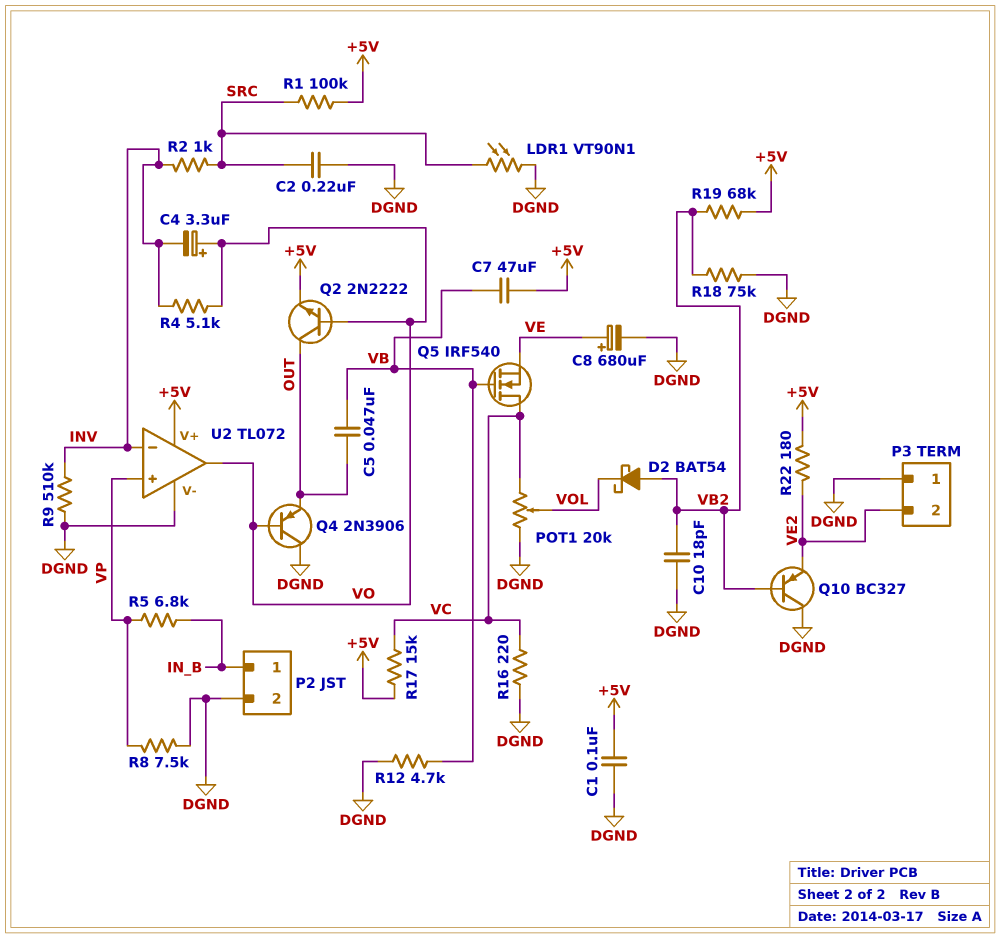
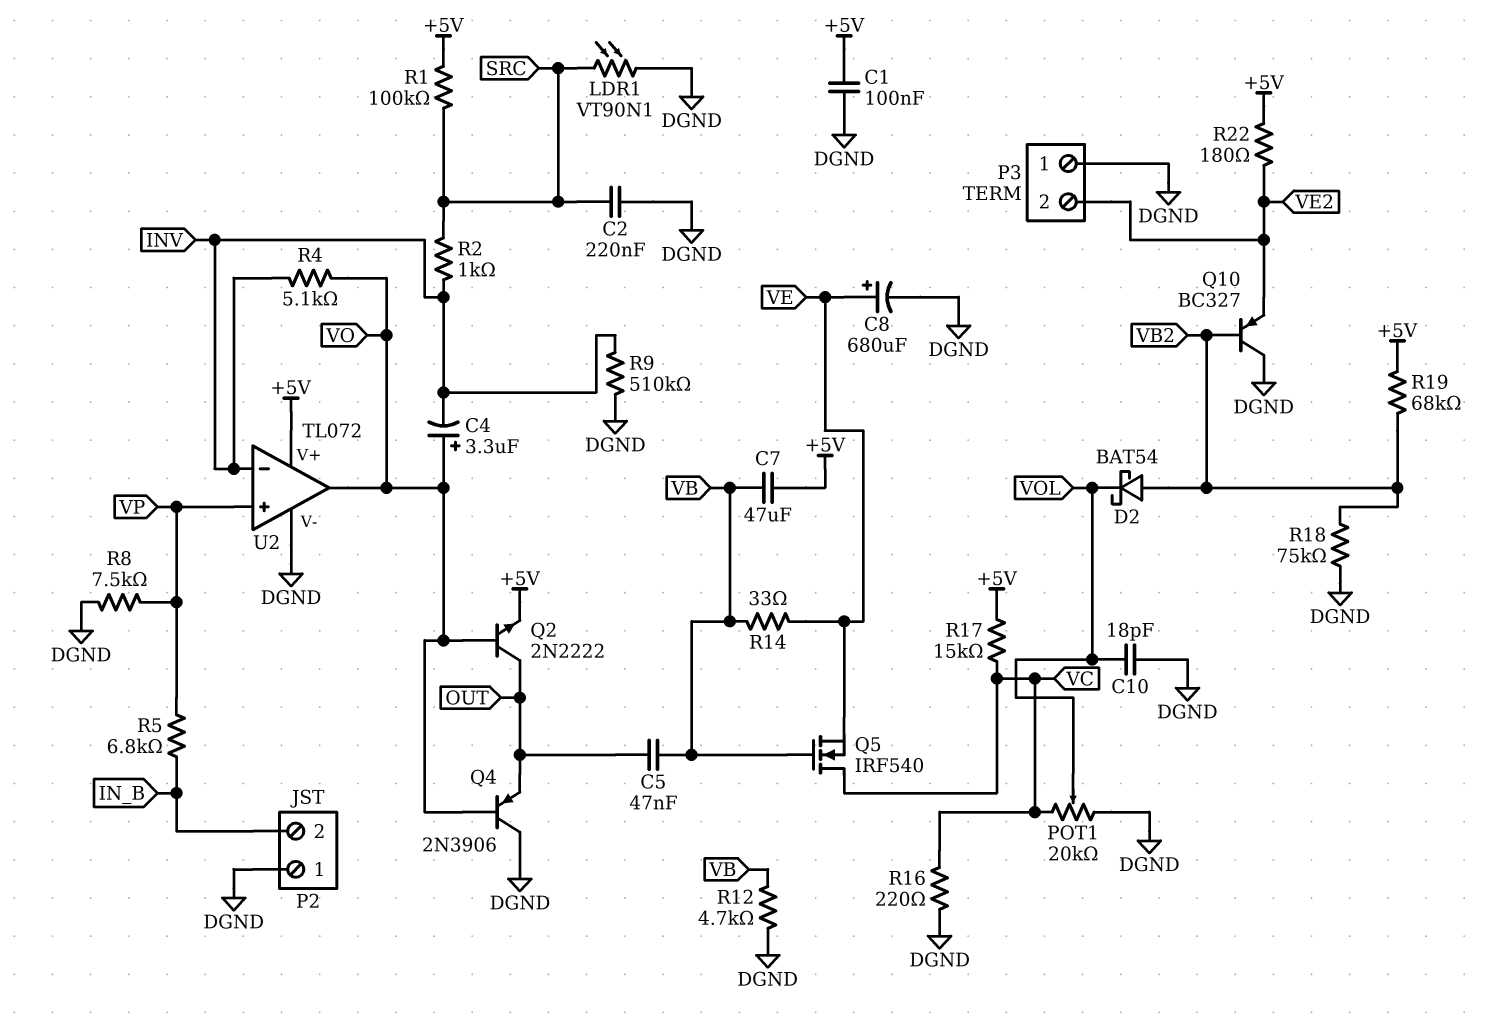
C10: 18pF (DGND, VB2) -> 18pF (DGND, VOL)
P2 pin 1: IN_B -> DGND
P2 pin 2: DGND -> IN_B
R14: none -> 33 (VB, VE)

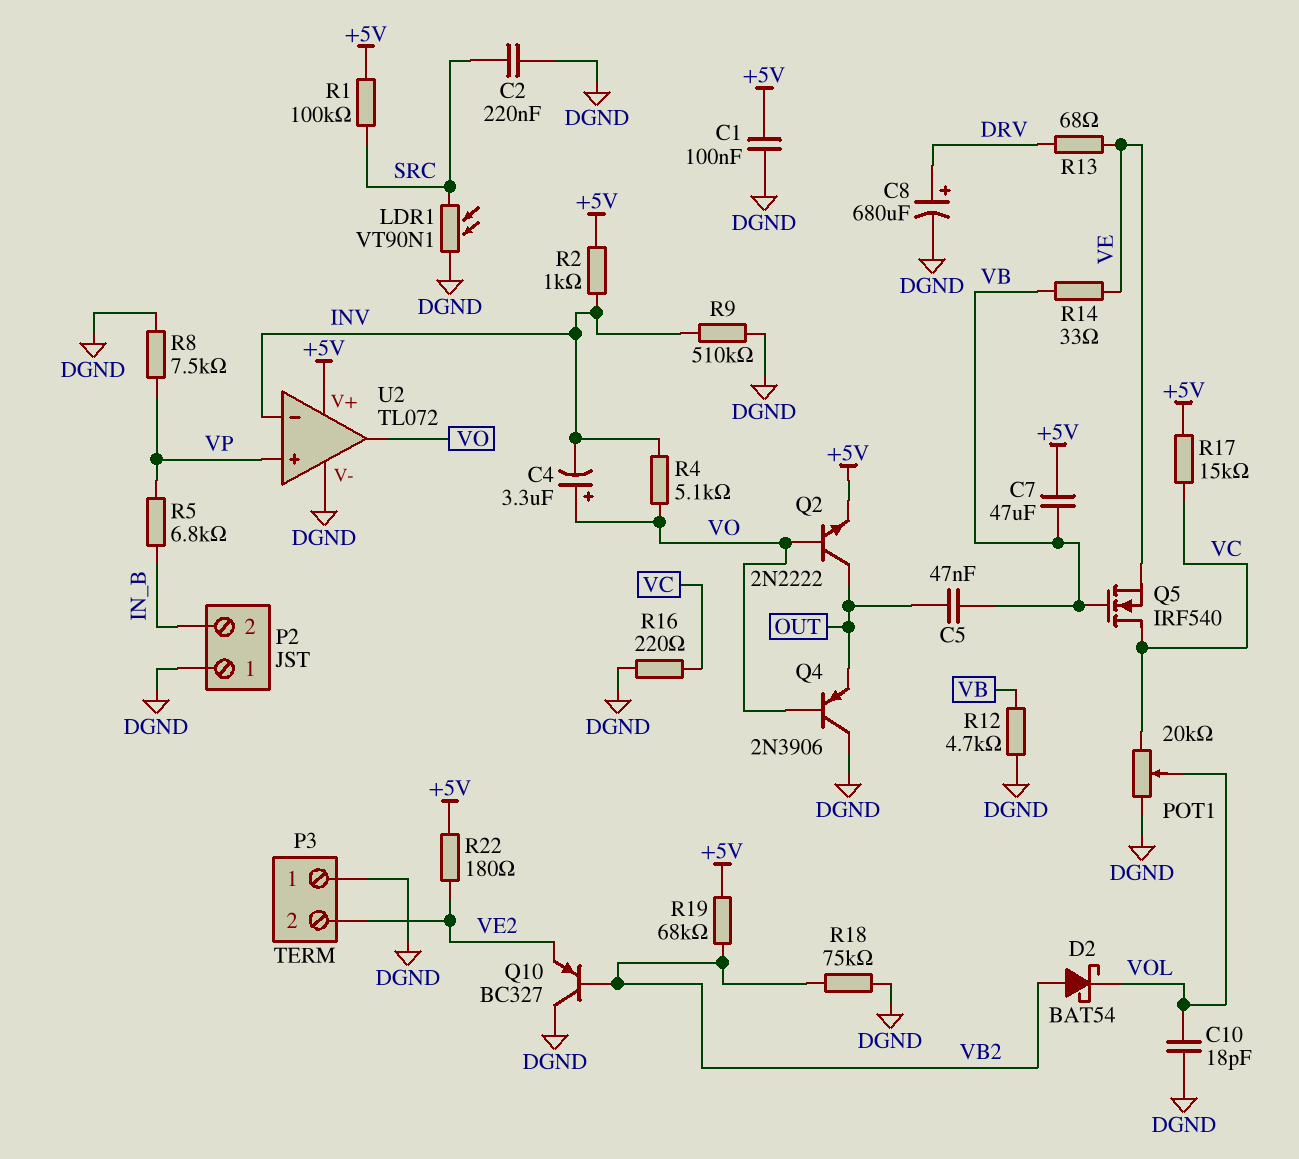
C8: 680uF (plus VE, minus DGND) -> 680uF (plus DRV, minus DGND)
R2: 1k (INV, SRC) -> 1k (+5V, INV)
R13: none -> 68 (DRV, VE)

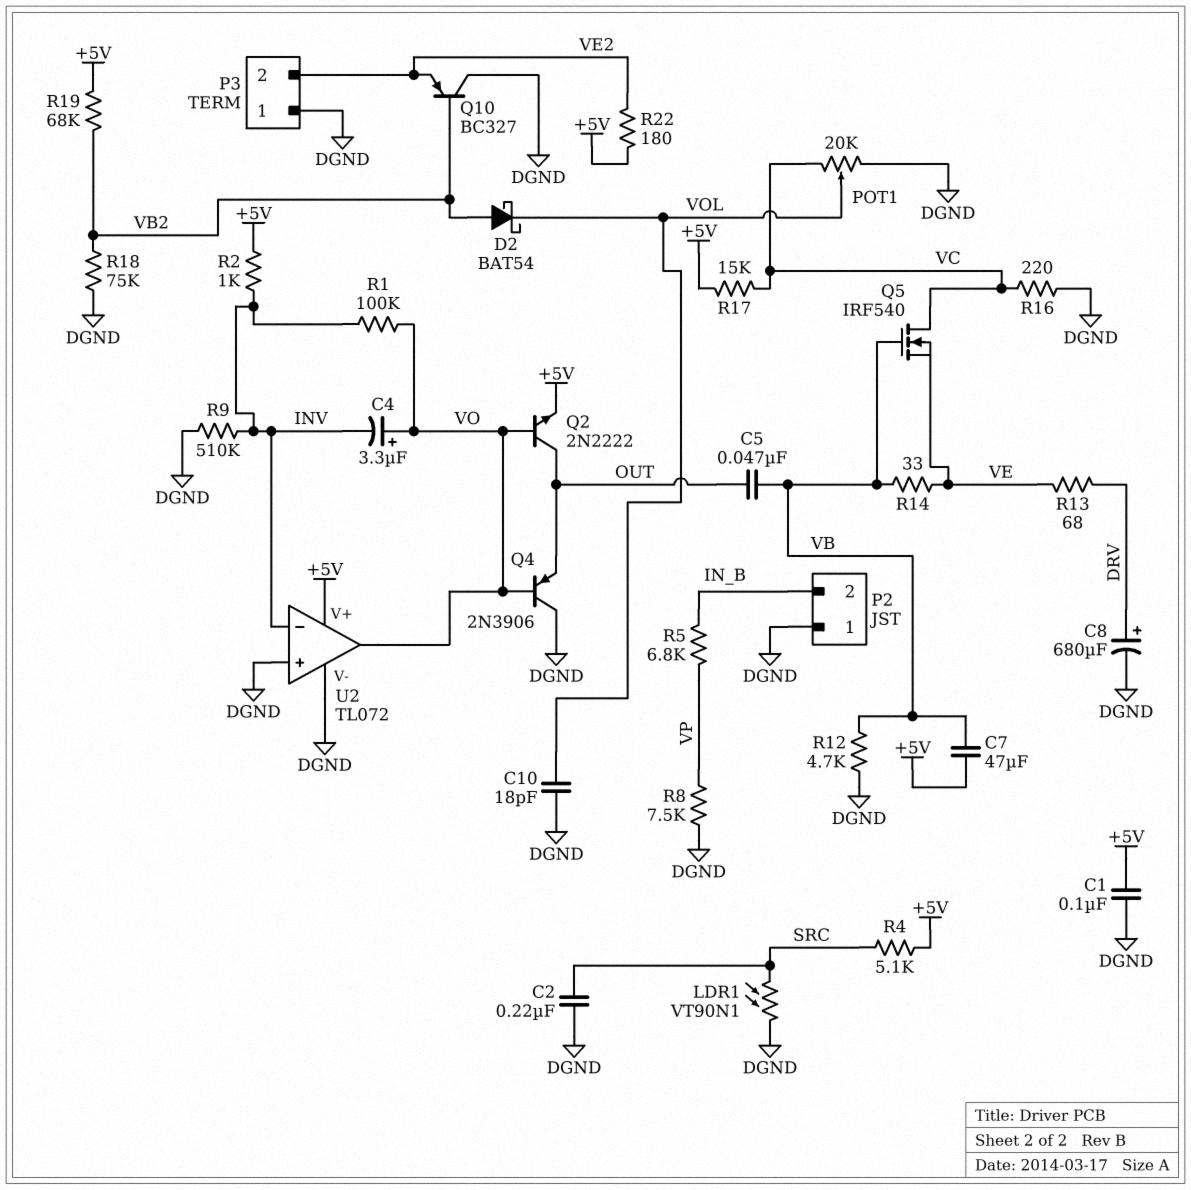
R1: 100k (+5V, SRC) -> 100k (INV, VO)
R4: 5.1k (INV, VO) -> 5.1k (+5V, SRC)
U2 pin in+: VP -> DGND

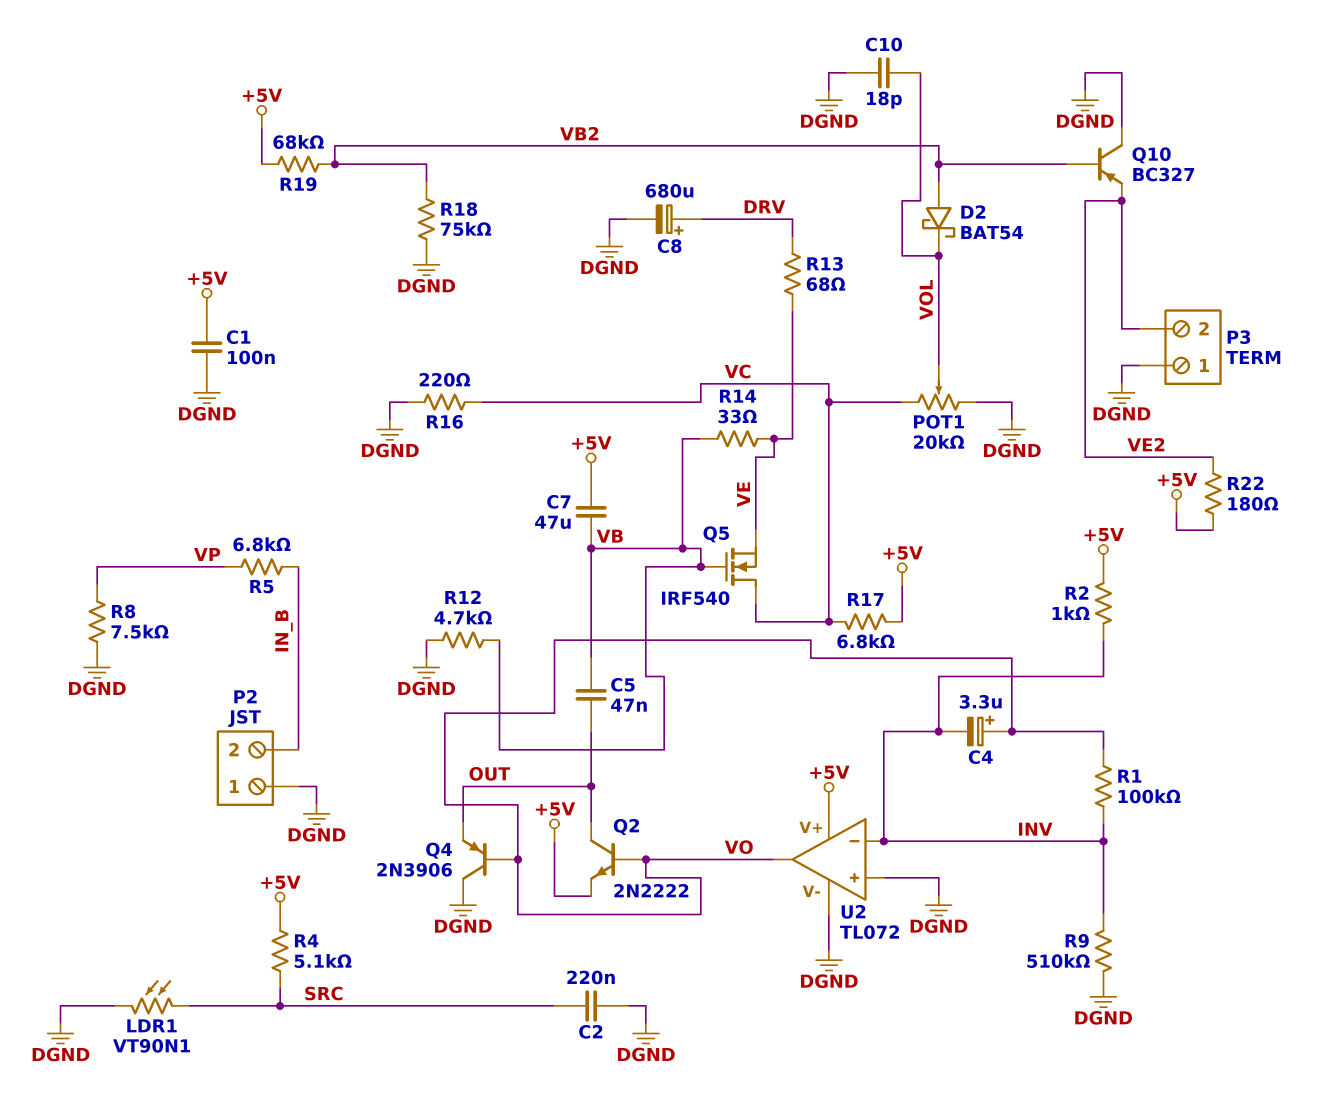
R17: 15k (+5V, VC) -> 6.8k (+5V, VC)

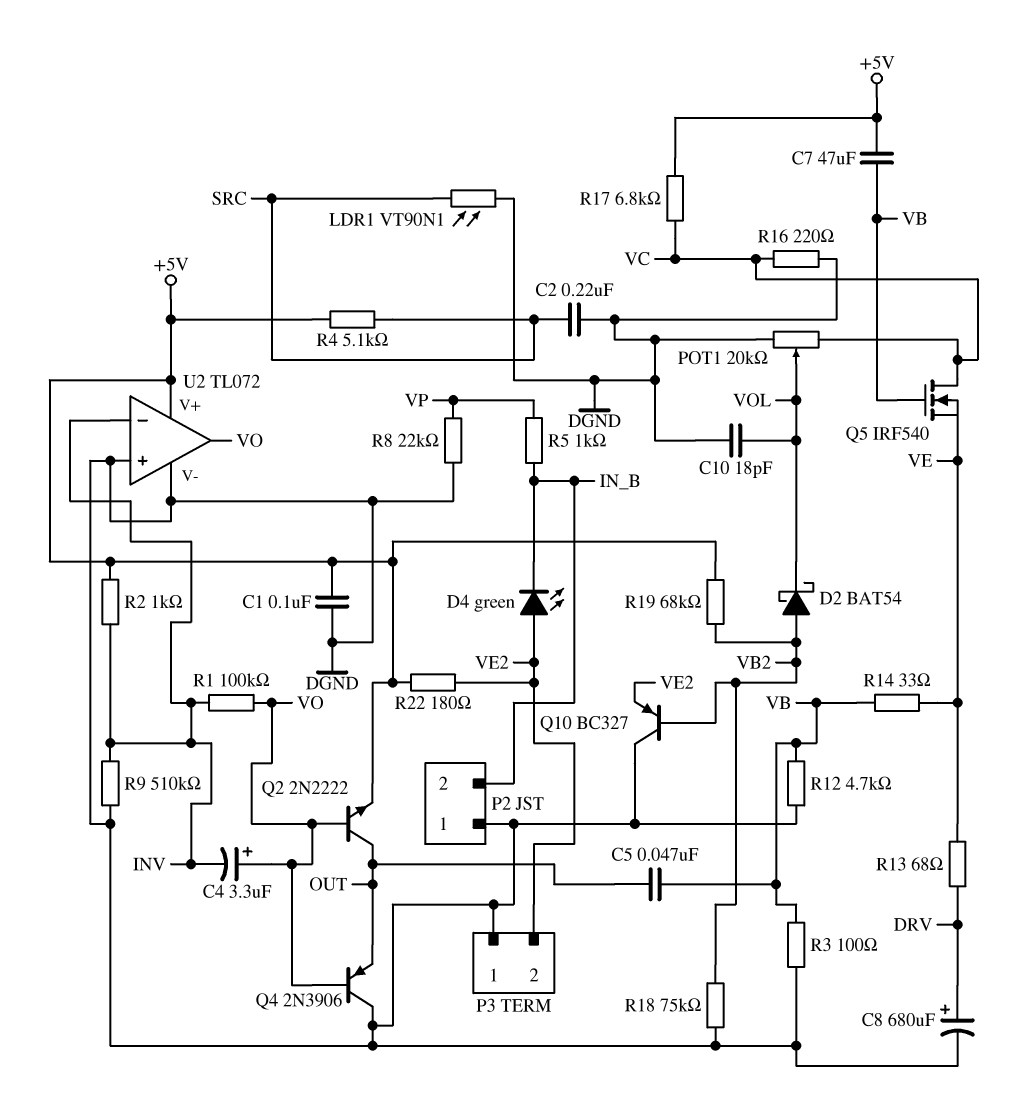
D4: none -> LED green (A VE2, K IN_B)
R3: none -> 100 (DGND, VB)
R5: 6.8k (IN_B, VP) -> 1k (IN_B, VP)
R8: 7.5k (DGND, VP) -> 22k (DGND, VP)

